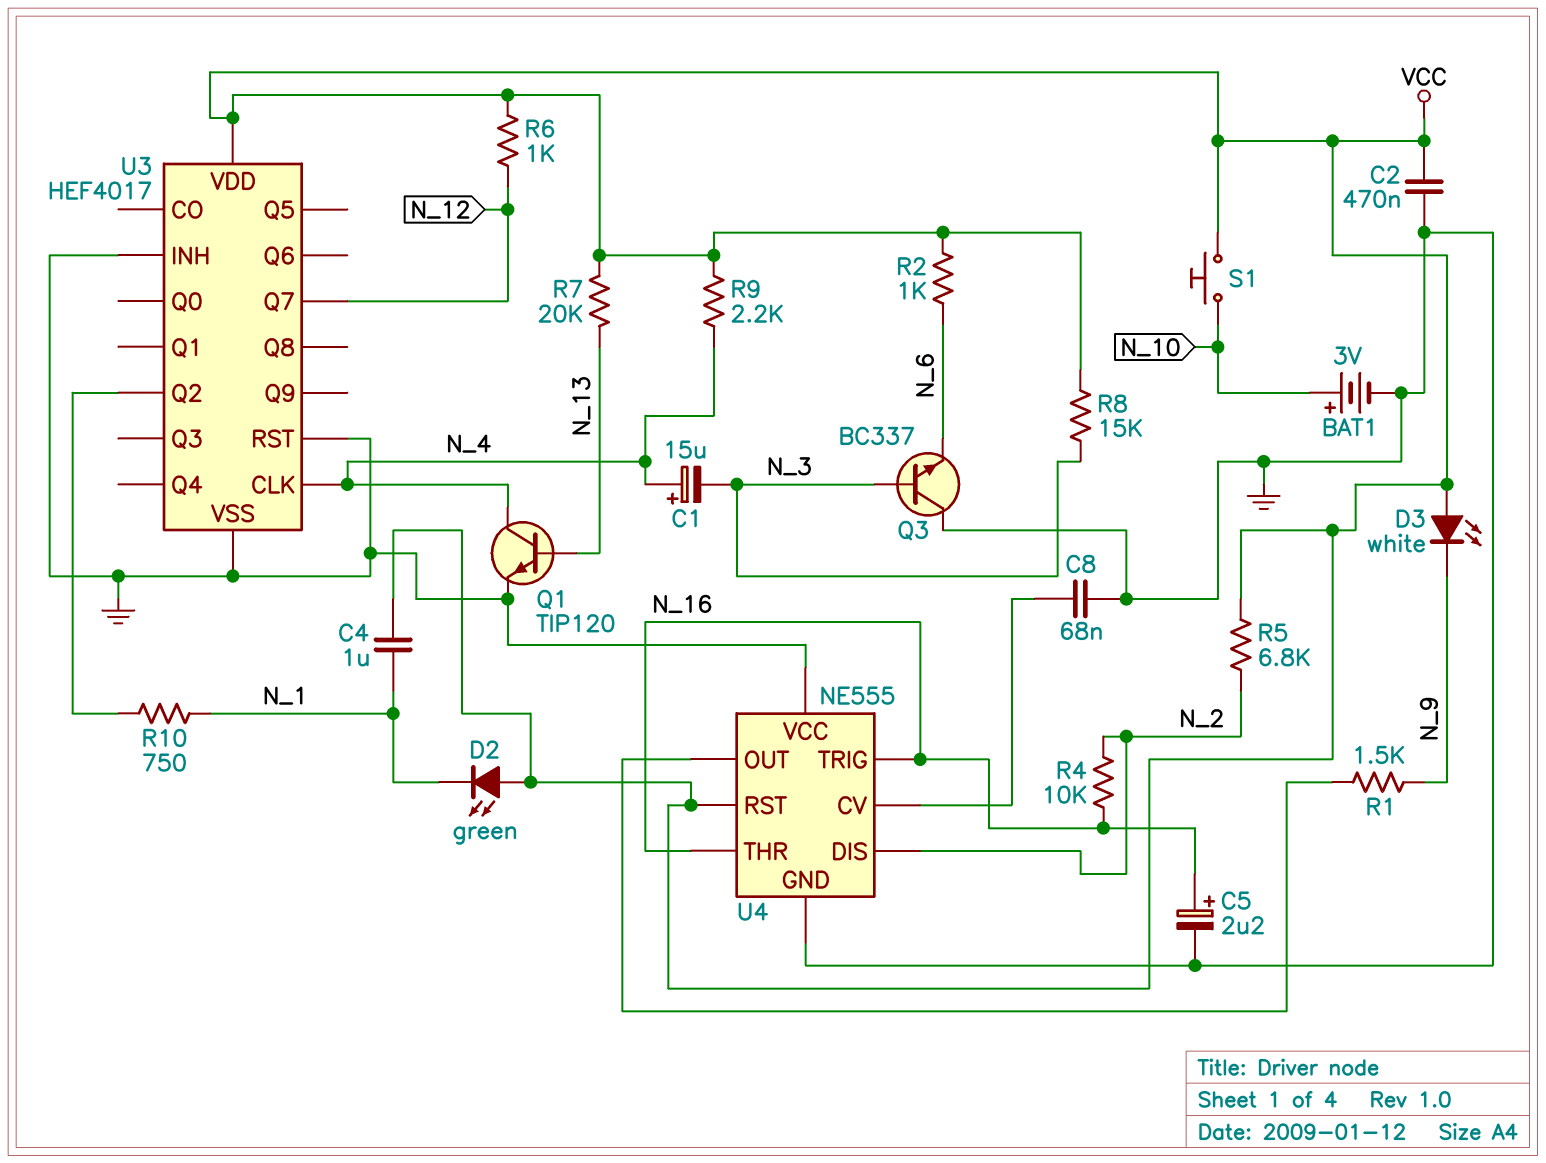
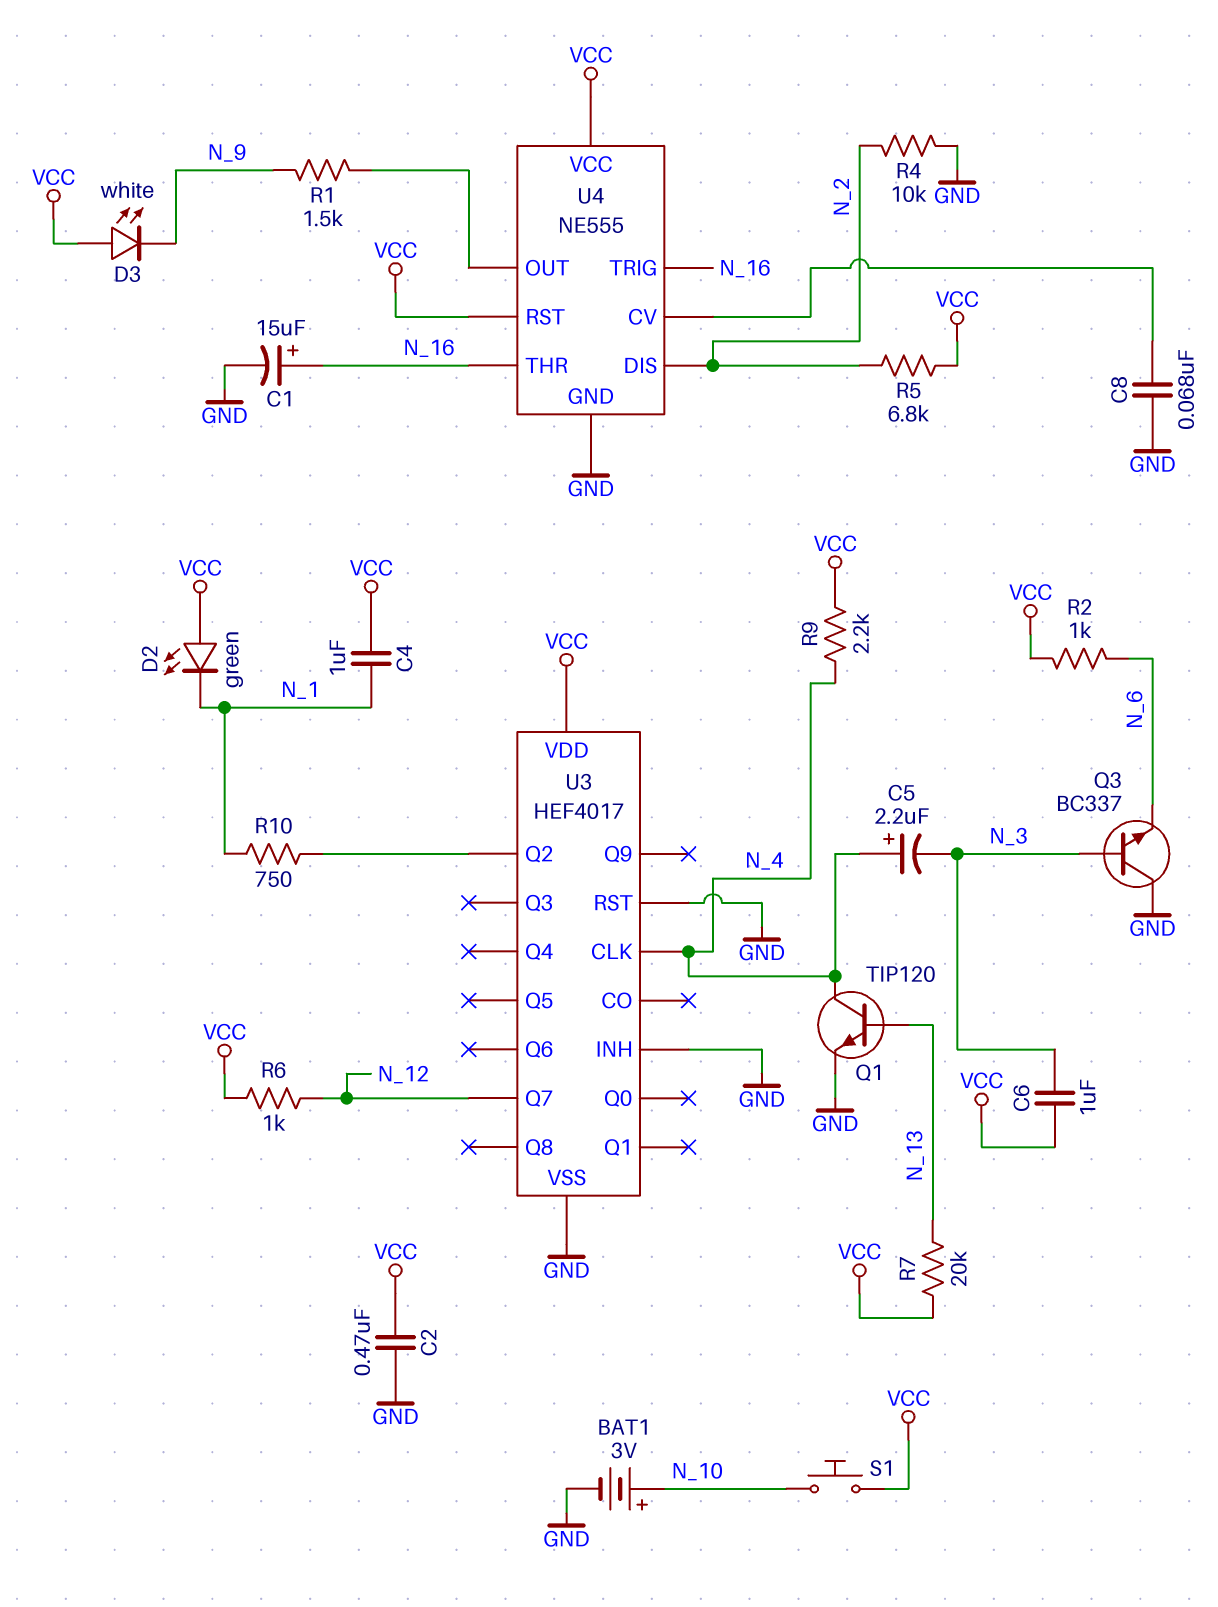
C1: 15uF (plus N_4, minus N_3) -> 15uF (plus N_16, minus GND)
C5: 2.2uF (plus N_16, minus GND) -> 2.2uF (plus N_4, minus N_3)
C6: none -> 1uF (N_3, VCC)
R4: 10k (N_2, N_16) -> 10k (GND, N_2)
R8: 15k (N_3, VCC) -> none
U4 pin VCC: GND -> VCC

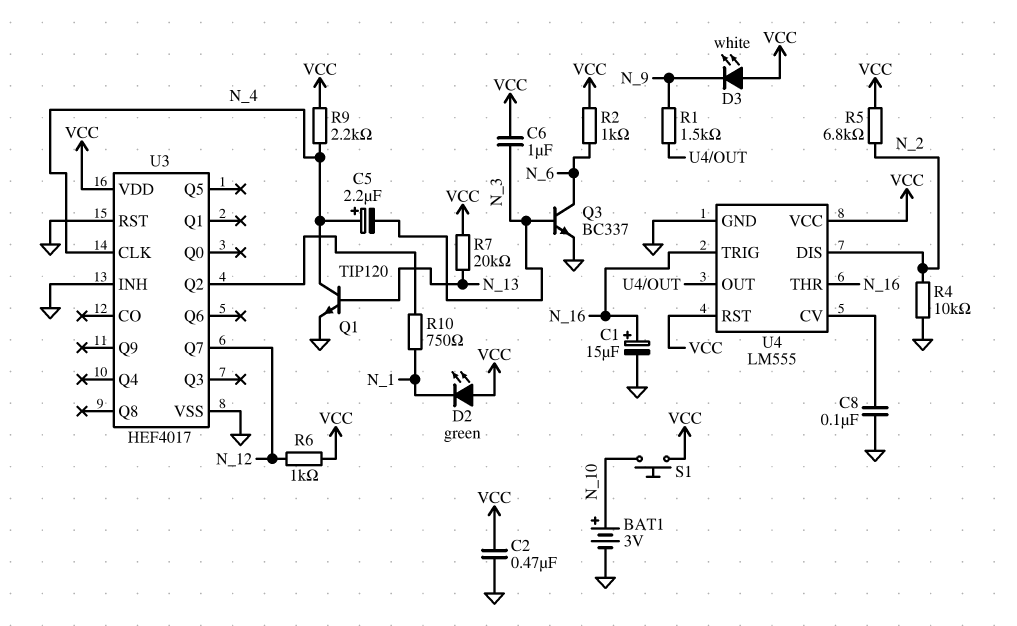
C4: 1uF (N_1, VCC) -> none
C8: 68nF (GND, U4/CV) -> 100nF (GND, U4/CV)
Q3: NPN BC337 (B N_3, C GND, E N_6) -> NPN BC337 (B N_3, C N_6, E GND)
U4: NE555 -> LM555

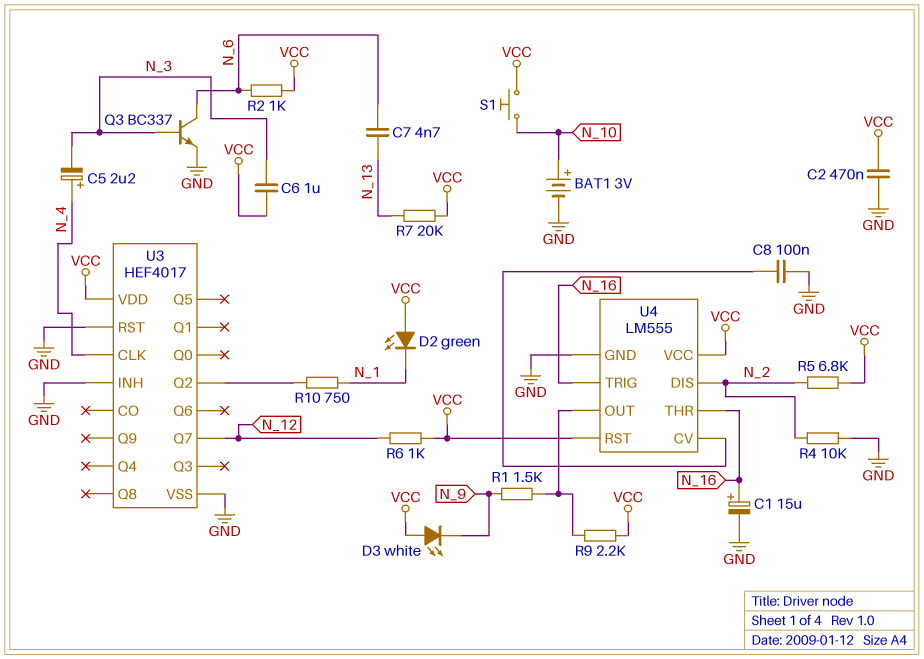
C7: none -> 4.7nF (N_6, N_13)
Q1: NPN TIP120 (B N_13, C N_4, E GND) -> none
R9: 2.2k (N_4, VCC) -> 2.2k (U4/OUT, VCC)

